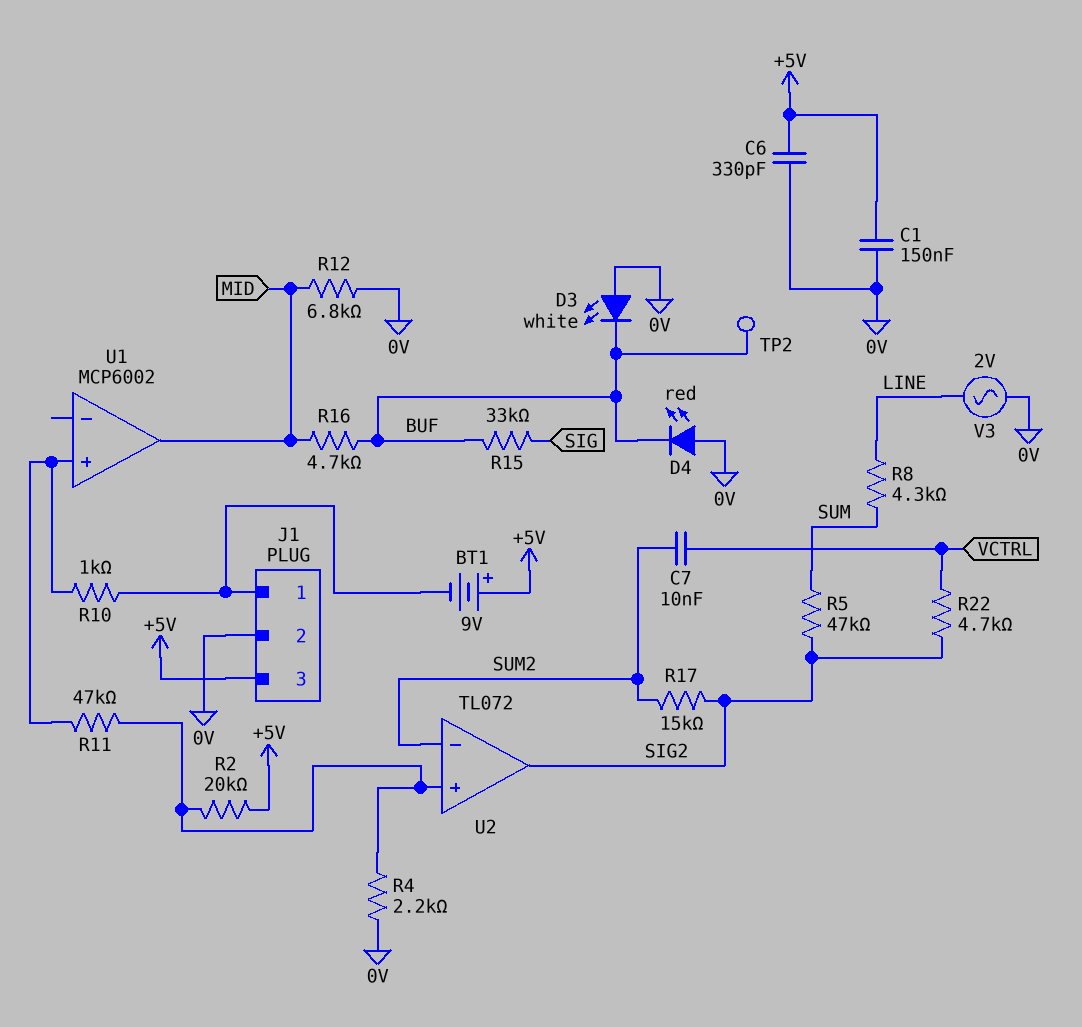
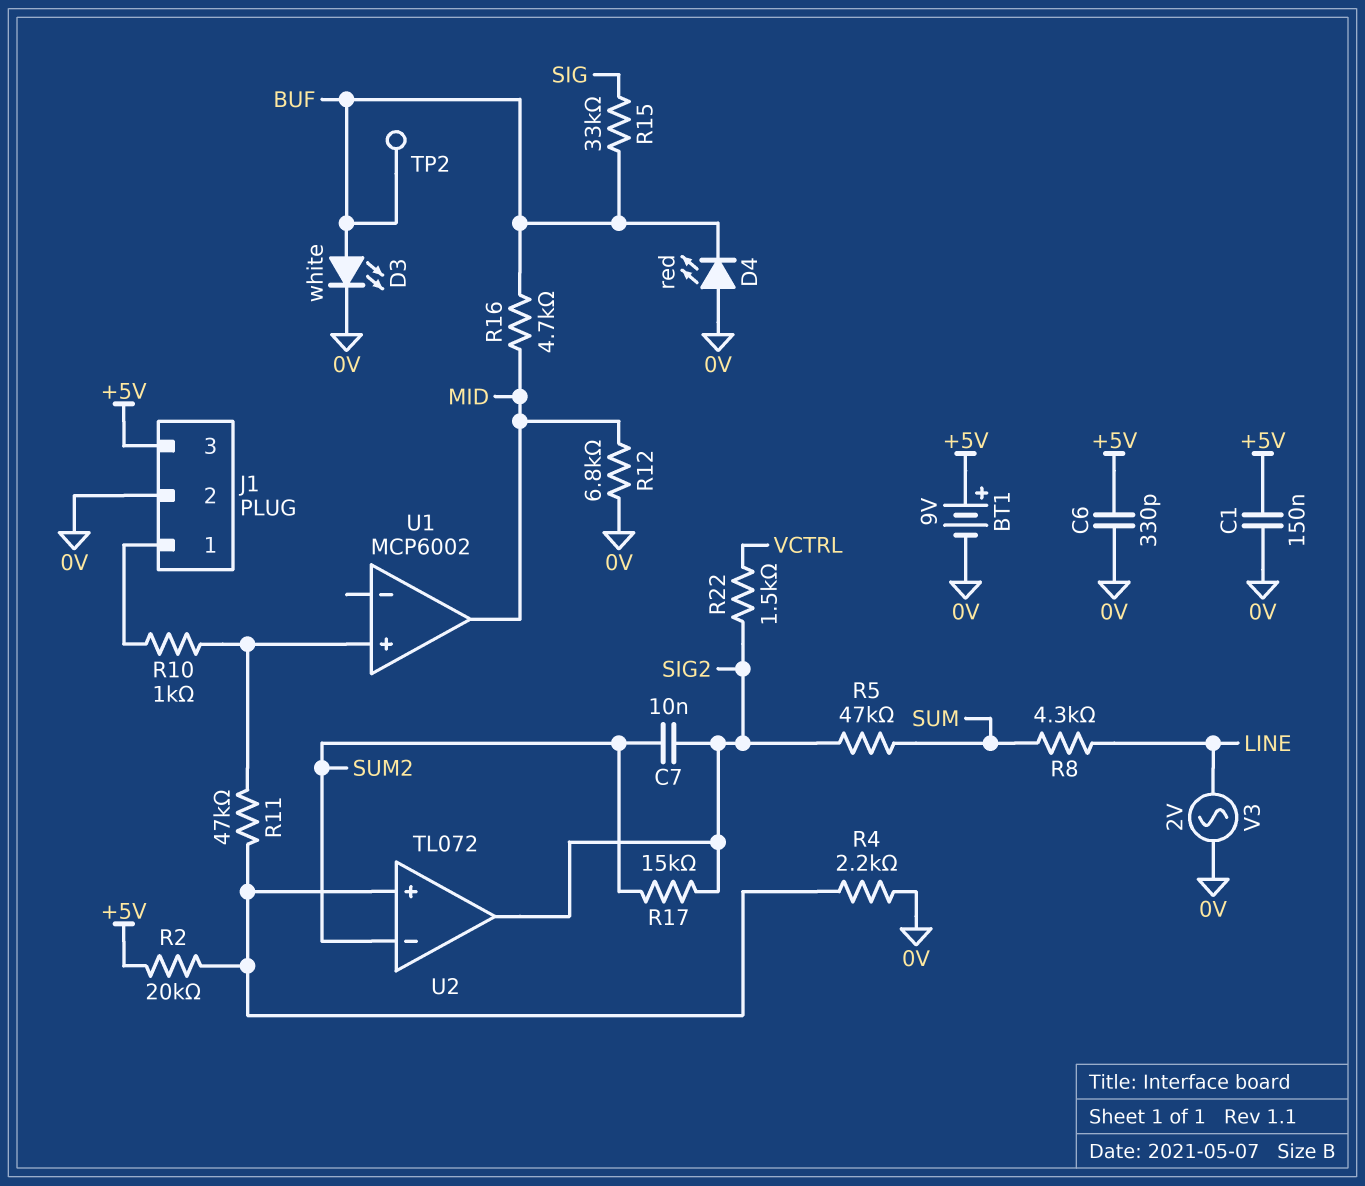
BT1: 9V (plus +5V, minus J1/1) -> 9V (plus +5V, minus 0V)
C7: 10nF (SUM2, VCTRL) -> 10nF (SIG2, SUM2)
D3: LED white (A 0V, K BUF) -> LED white (A BUF, K 0V)
R22: 4.7k (SIG2, VCTRL) -> 1.5k (SIG2, VCTRL)

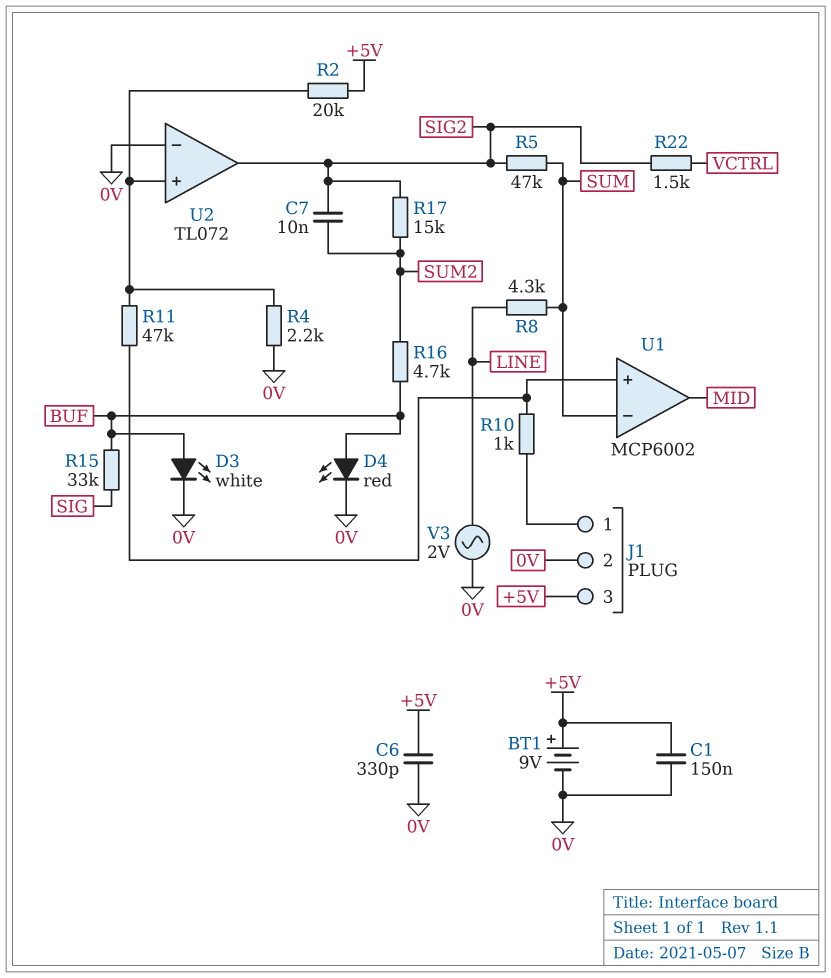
D4: LED red (A 0V, K BUF) -> LED red (A BUF, K 0V)
R12: 6.8k (0V, MID) -> none
R16: 4.7k (BUF, MID) -> 4.7k (BUF, SUM2)
TP2: test point (BUF) -> none
U1 pin in-: none -> SUM
U2 pin in-: SUM2 -> 0V

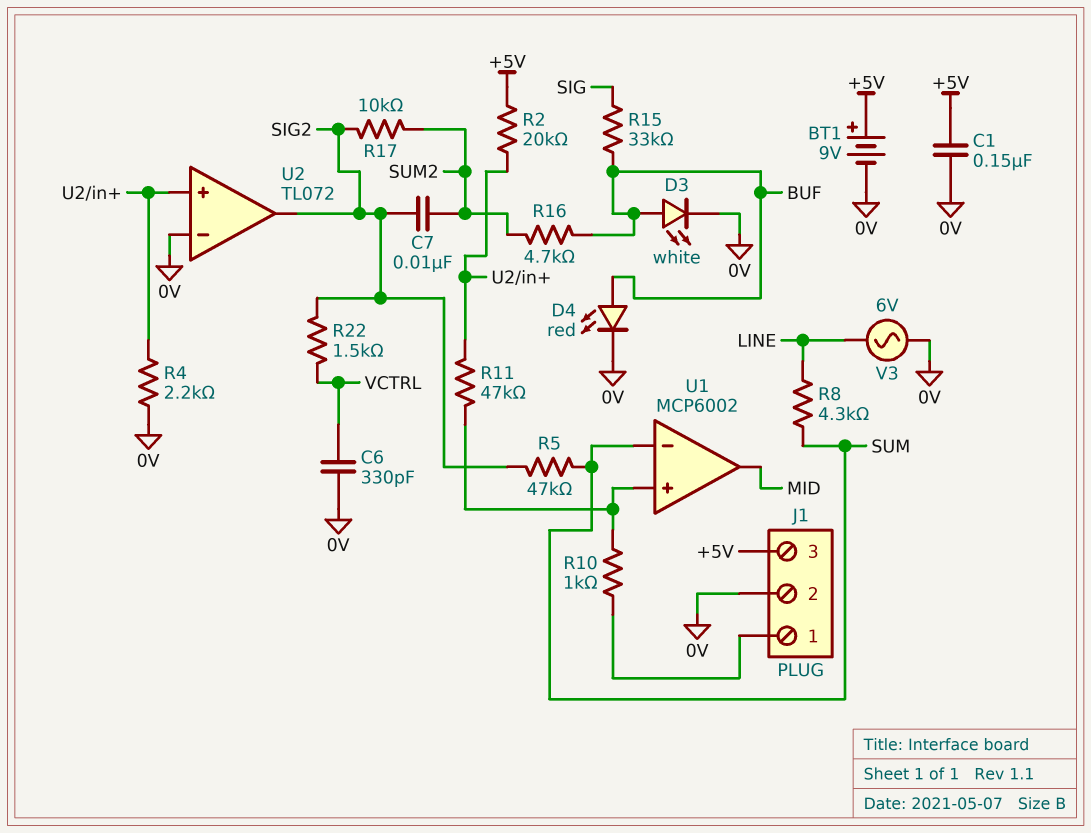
C6: 330pF (+5V, 0V) -> 330pF (0V, VCTRL)
R17: 15k (SIG2, SUM2) -> 10k (SIG2, SUM2)
V3: AC 2V (0V, LINE) -> AC 6V (0V, LINE)

